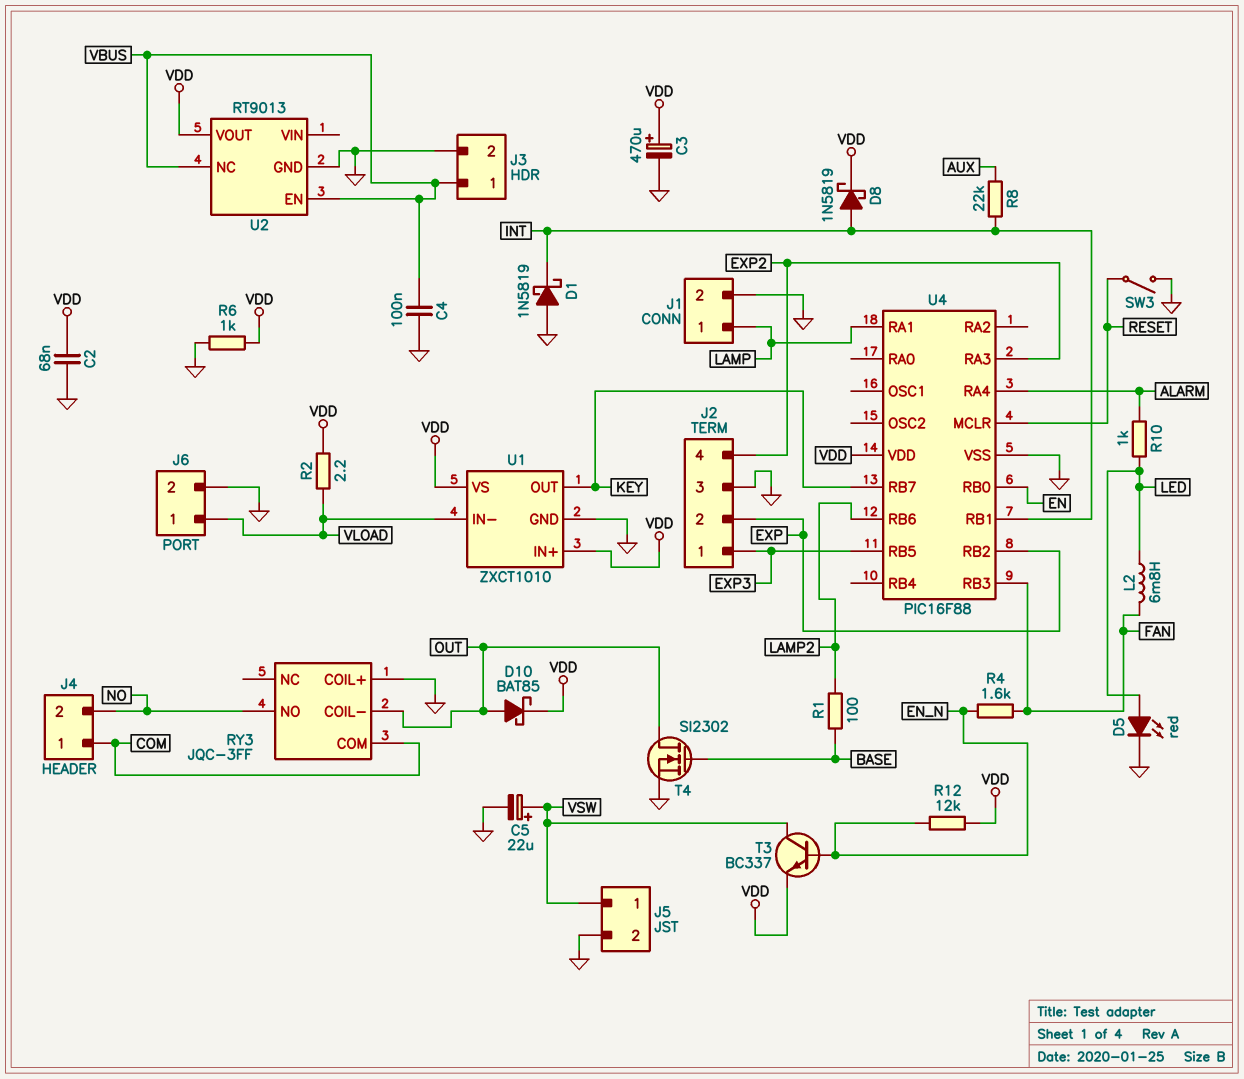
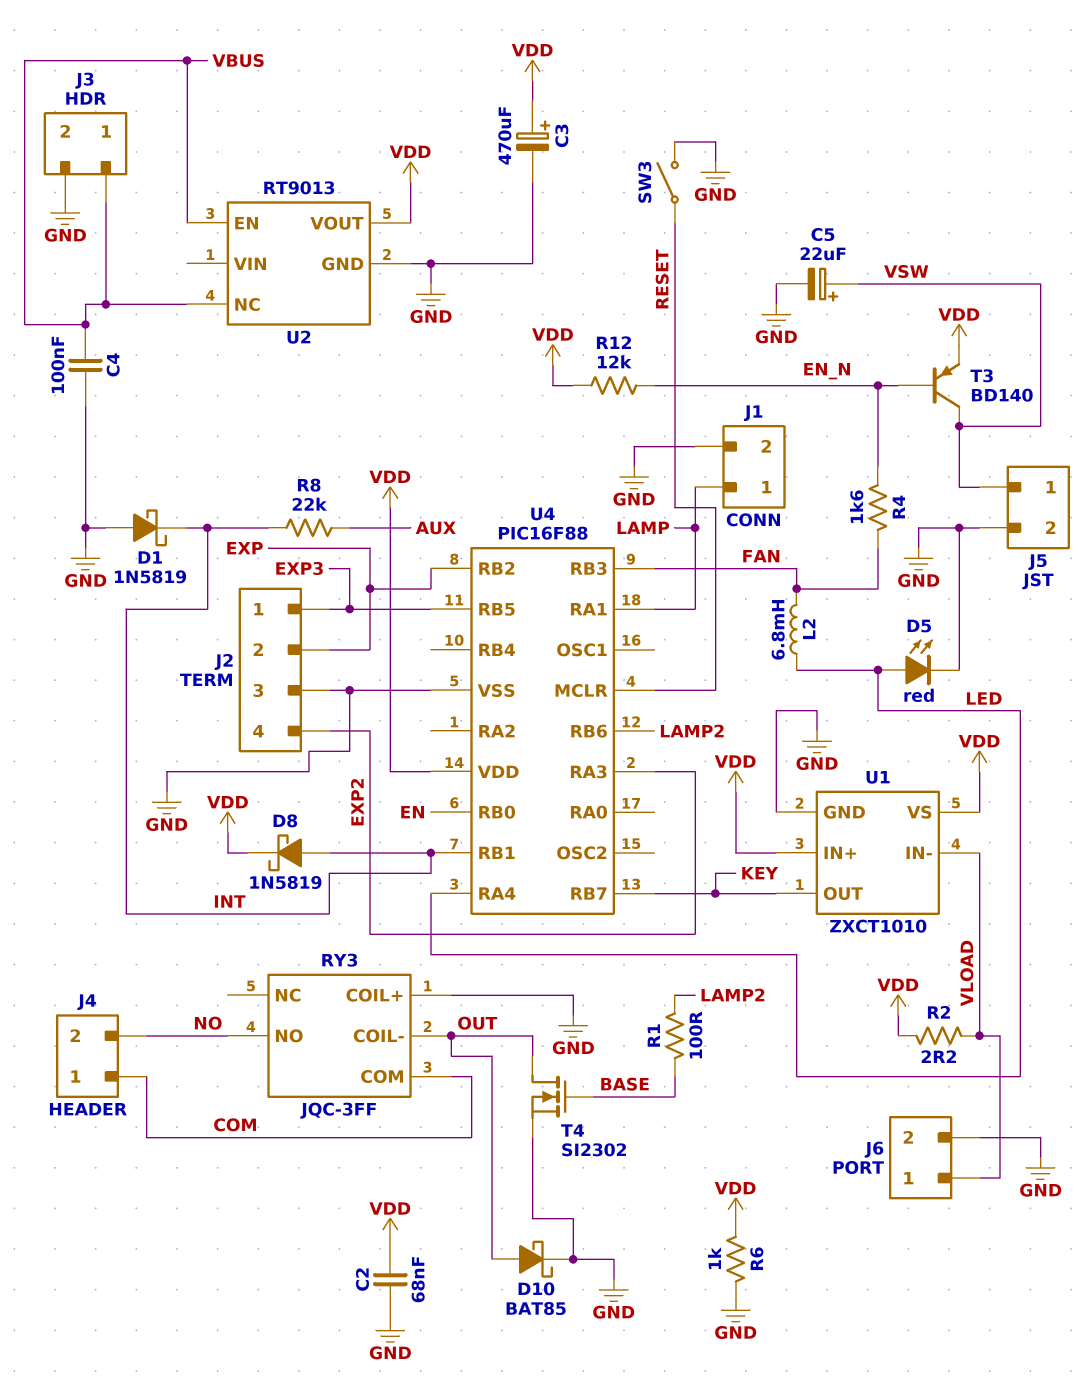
D10: schottky BAT85 (A OUT, K VDD) -> schottky BAT85 (A OUT, K GND)
R10: 1k (ALARM, LED) -> none
T3: NPN BC337 (B EN_N, C VSW, E VDD) -> PNP BD140 (B EN_N, C VSW, E VDD)
U4 pin RA4: ALARM -> LED

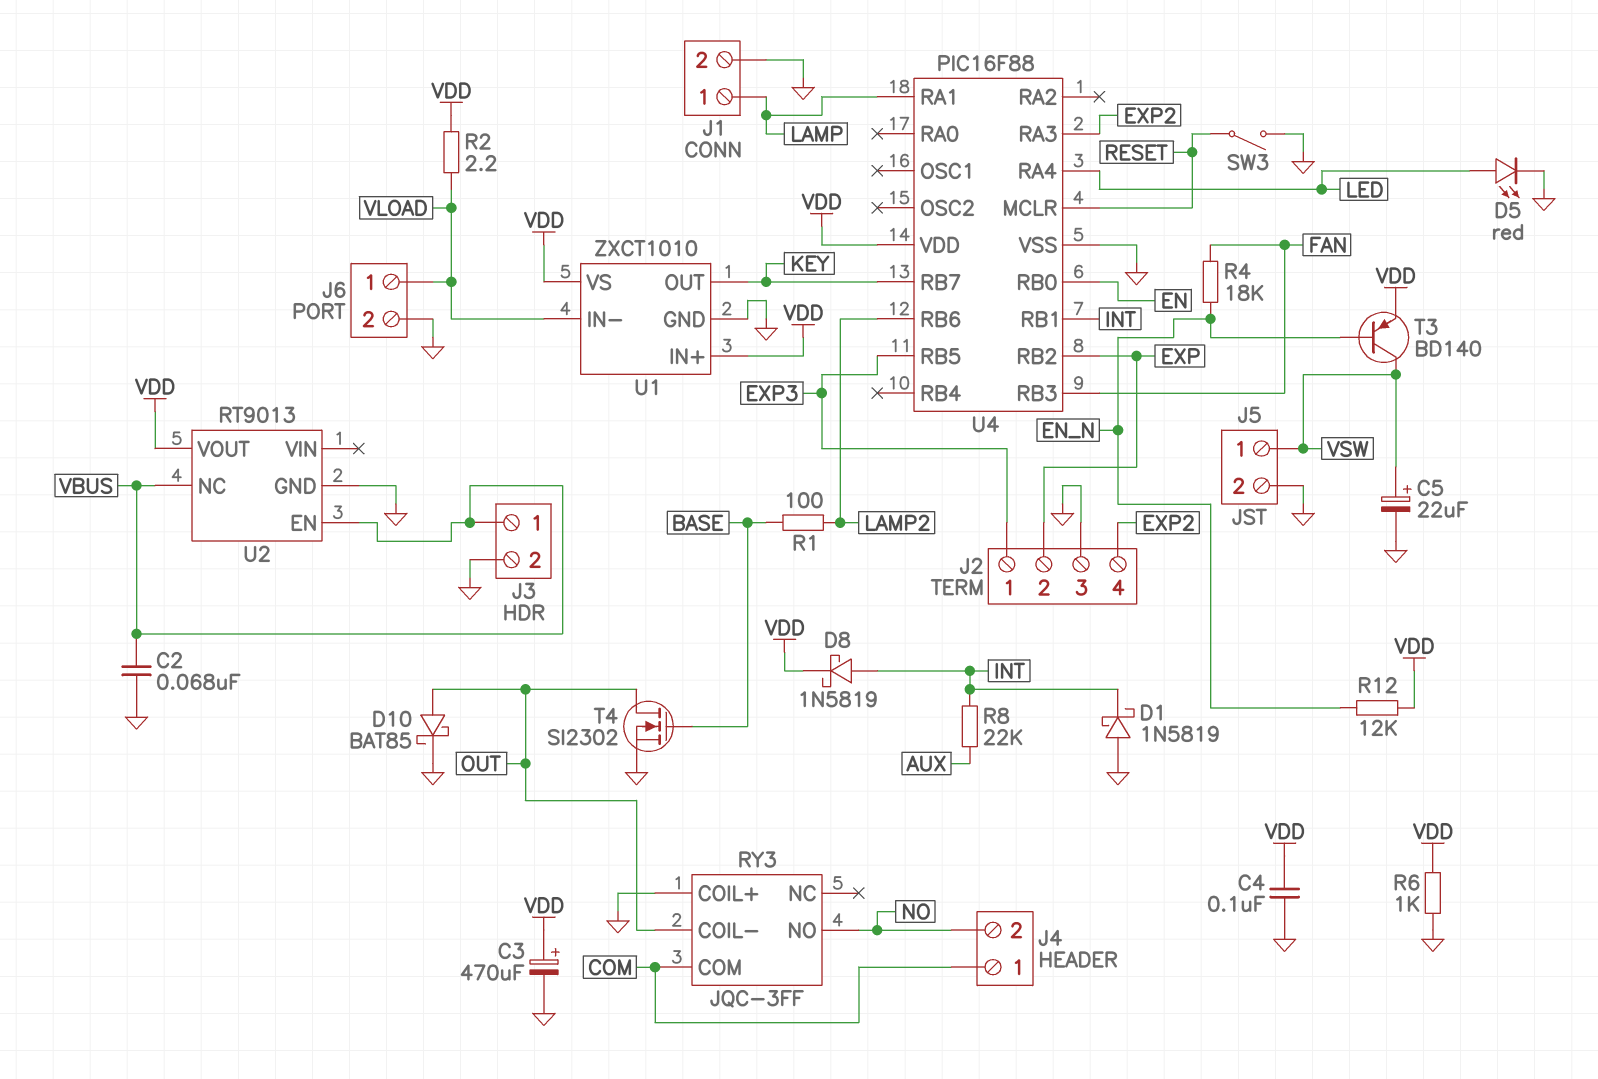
C2: 68nF (GND, VDD) -> 68nF (GND, VBUS)
C4: 100nF (GND, VBUS) -> 100nF (GND, VDD)
L2: 6.8mH (FAN, LED) -> none
R4: 1.6k (EN_N, FAN) -> 18k (EN_N, FAN)

